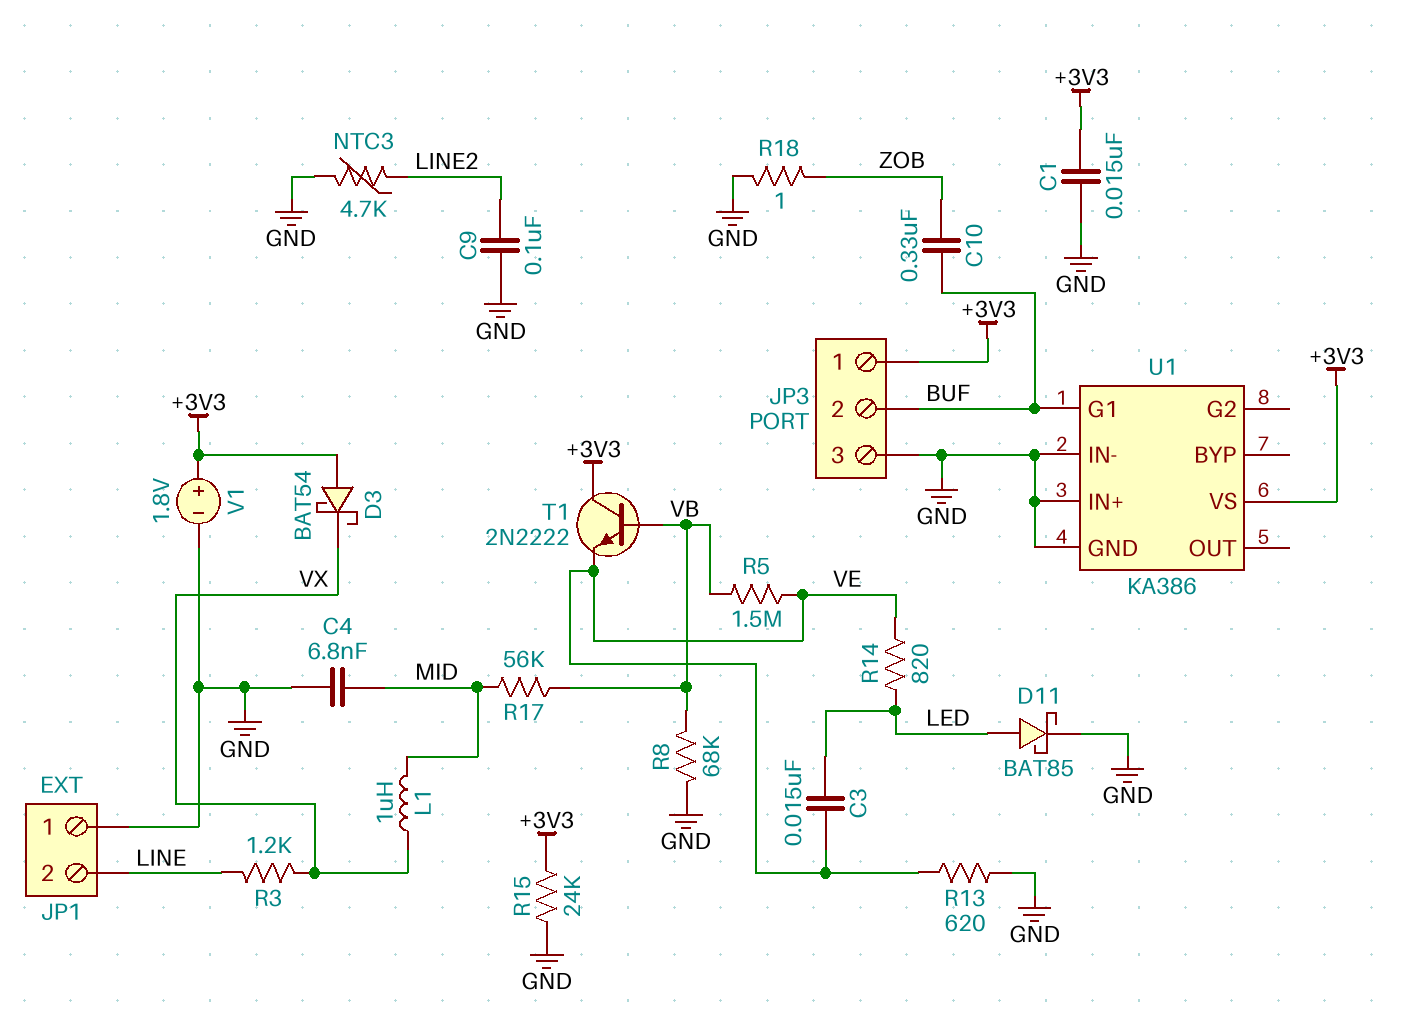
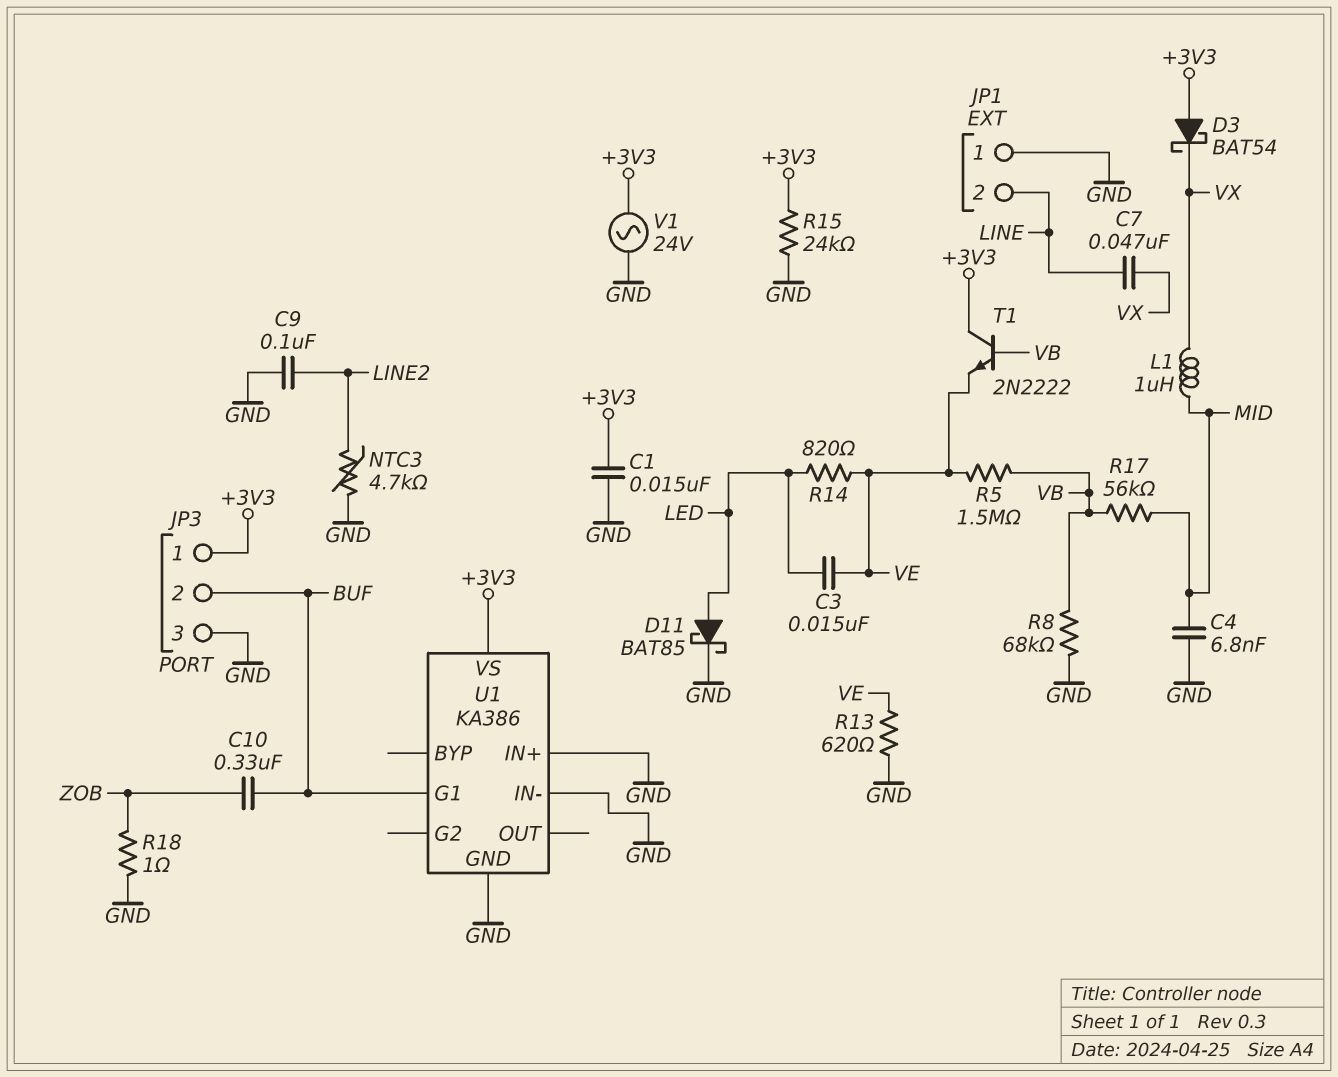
C7: none -> 47nF (LINE, VX)
R3: 1.2k (LINE, VX) -> none
V1: 1.8V (plus +3V3, minus GND) -> AC 24V (+3V3, GND)

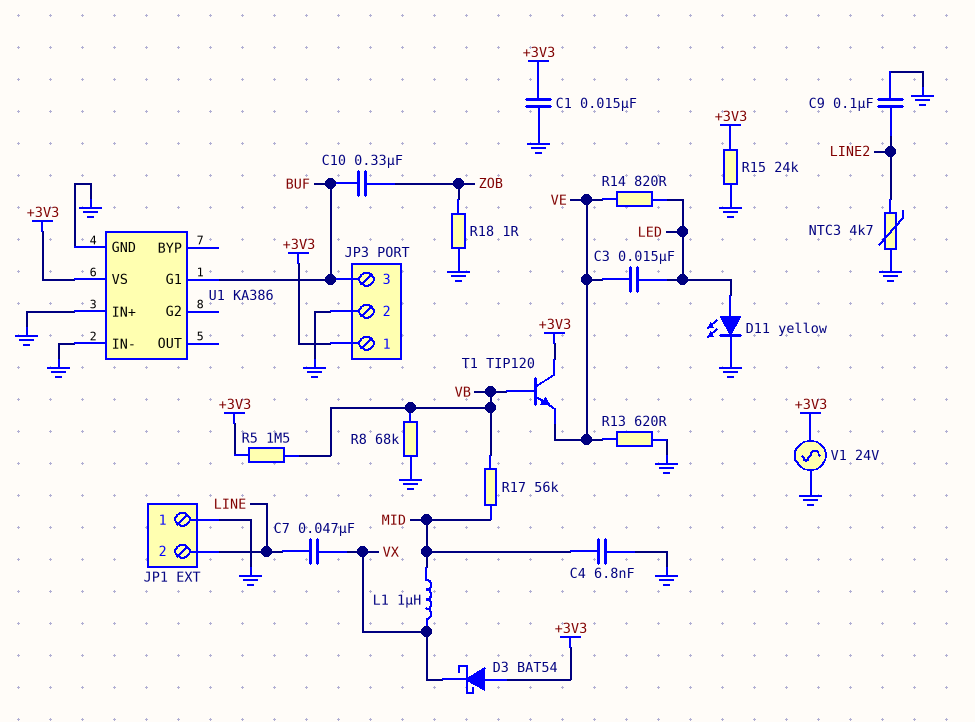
D11: schottky BAT85 (A LED, K GND) -> LED yellow (A LED, K GND)
JP3 pin 2: BUF -> GND
JP3 pin 3: GND -> BUF
R5: 1.5M (VB, VE) -> 1.5M (+3V3, VB)
T1: NPN 2N2222 (B VB, C +3V3, E VE) -> NPN TIP120 (B VB, C +3V3, E VE)

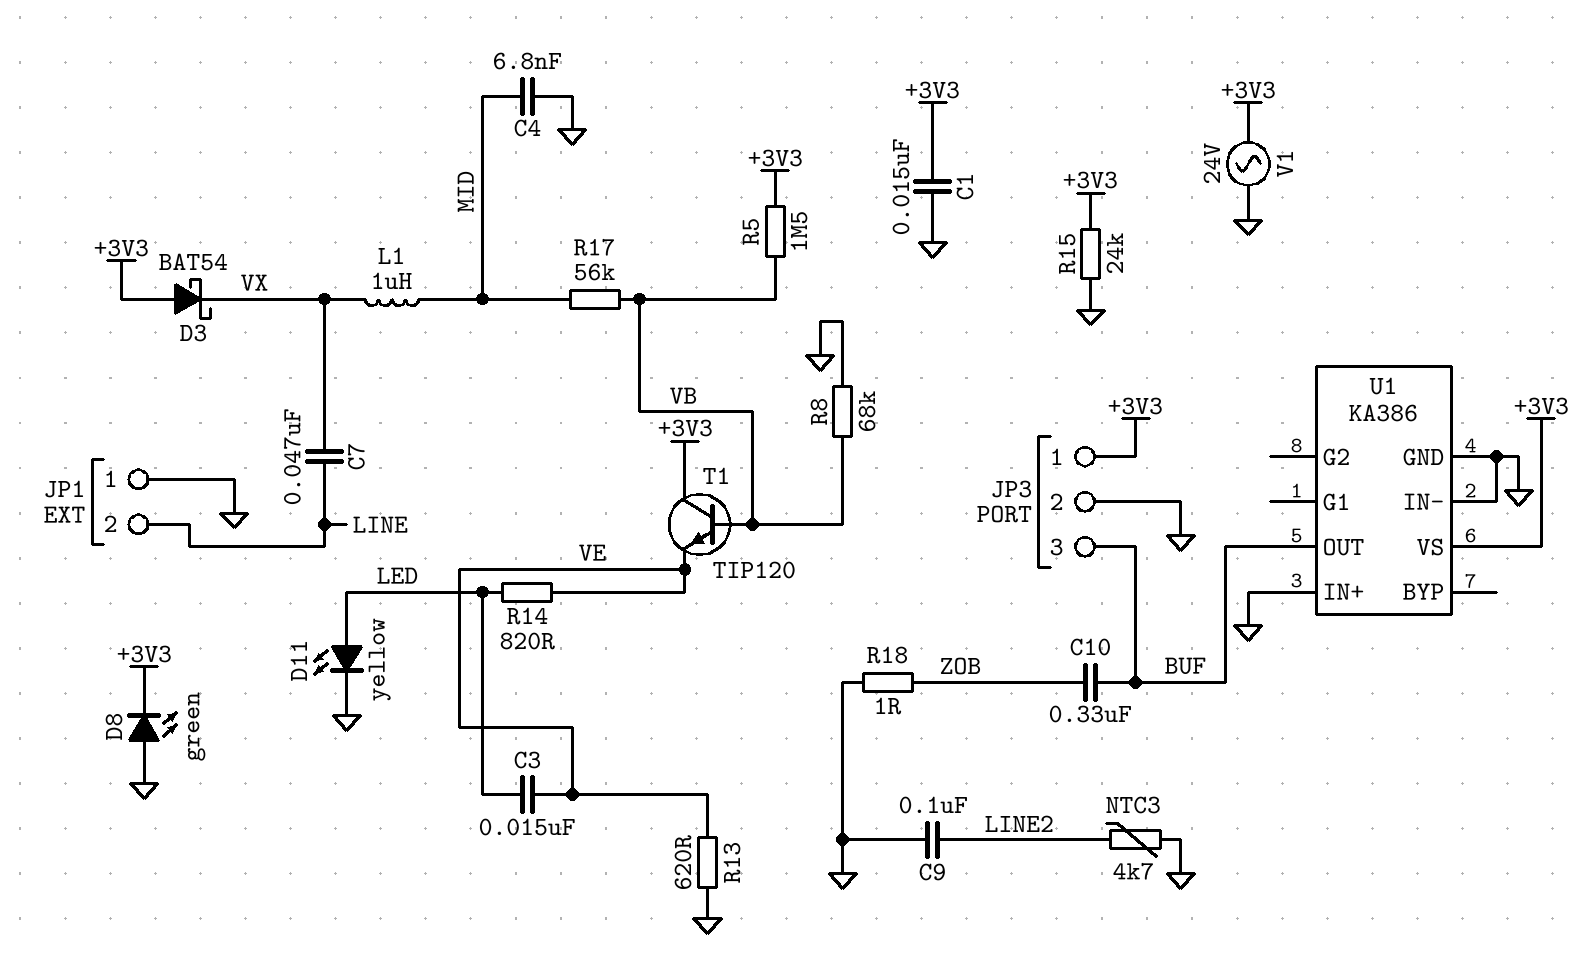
D8: none -> LED green (A GND, K +3V3)
U1 pin G1: BUF -> none
U1 pin OUT: none -> BUF

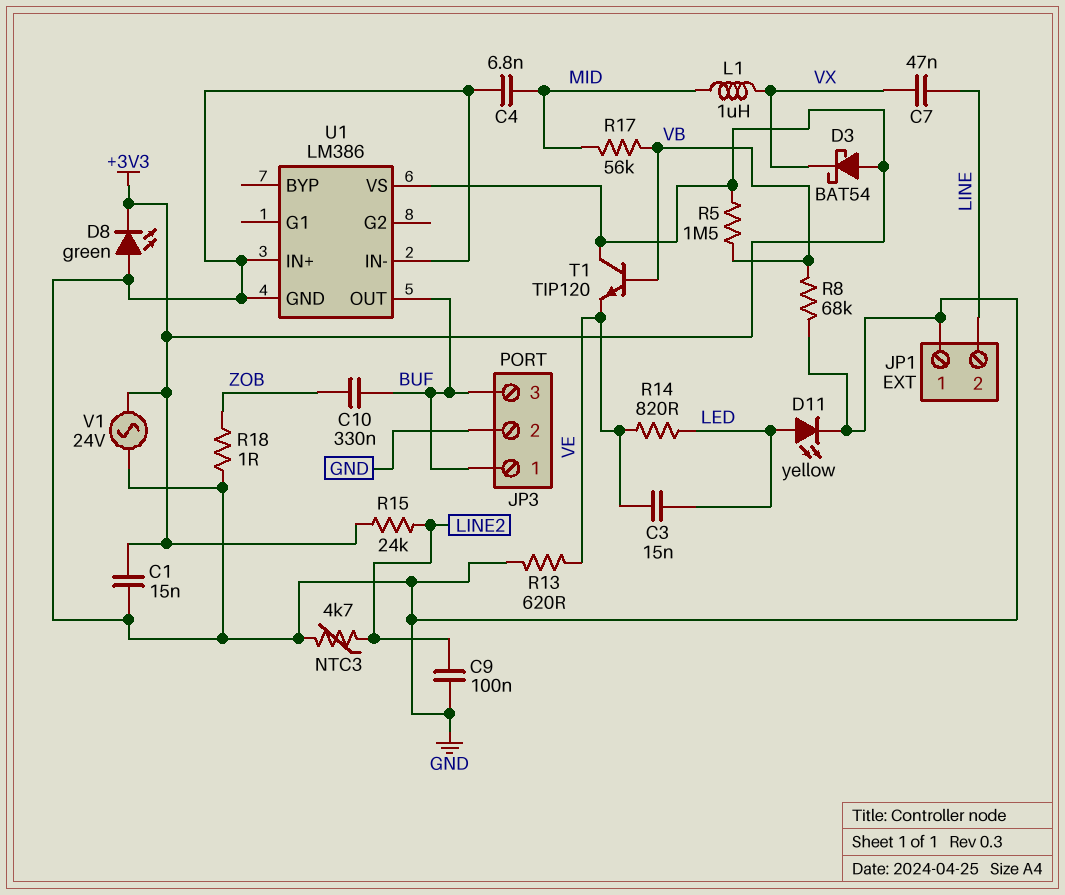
JP3 pin 1: +3V3 -> BUF
R15: 24k (+3V3, GND) -> 24k (+3V3, LINE2)
U1: KA386 -> LM386

